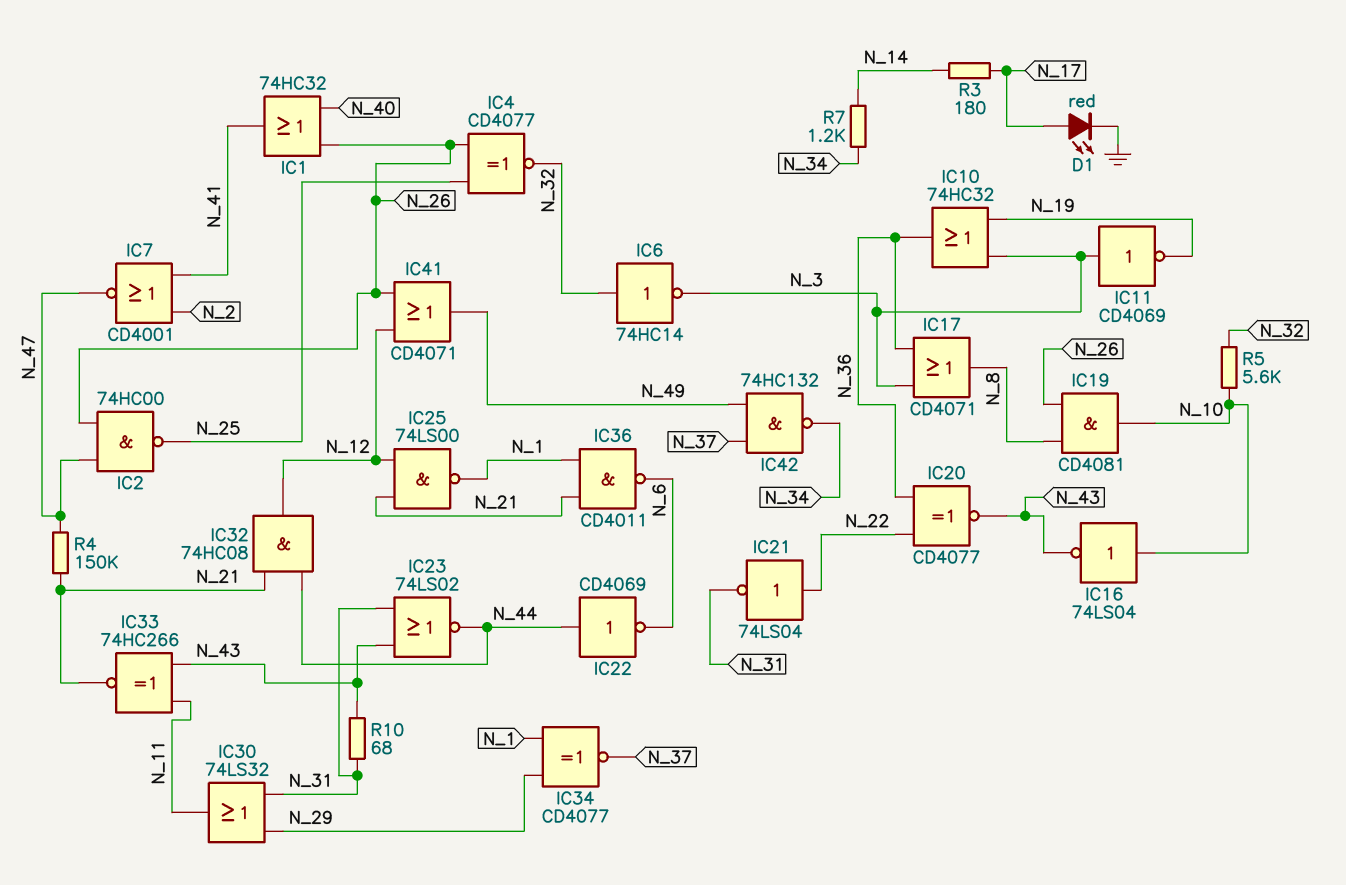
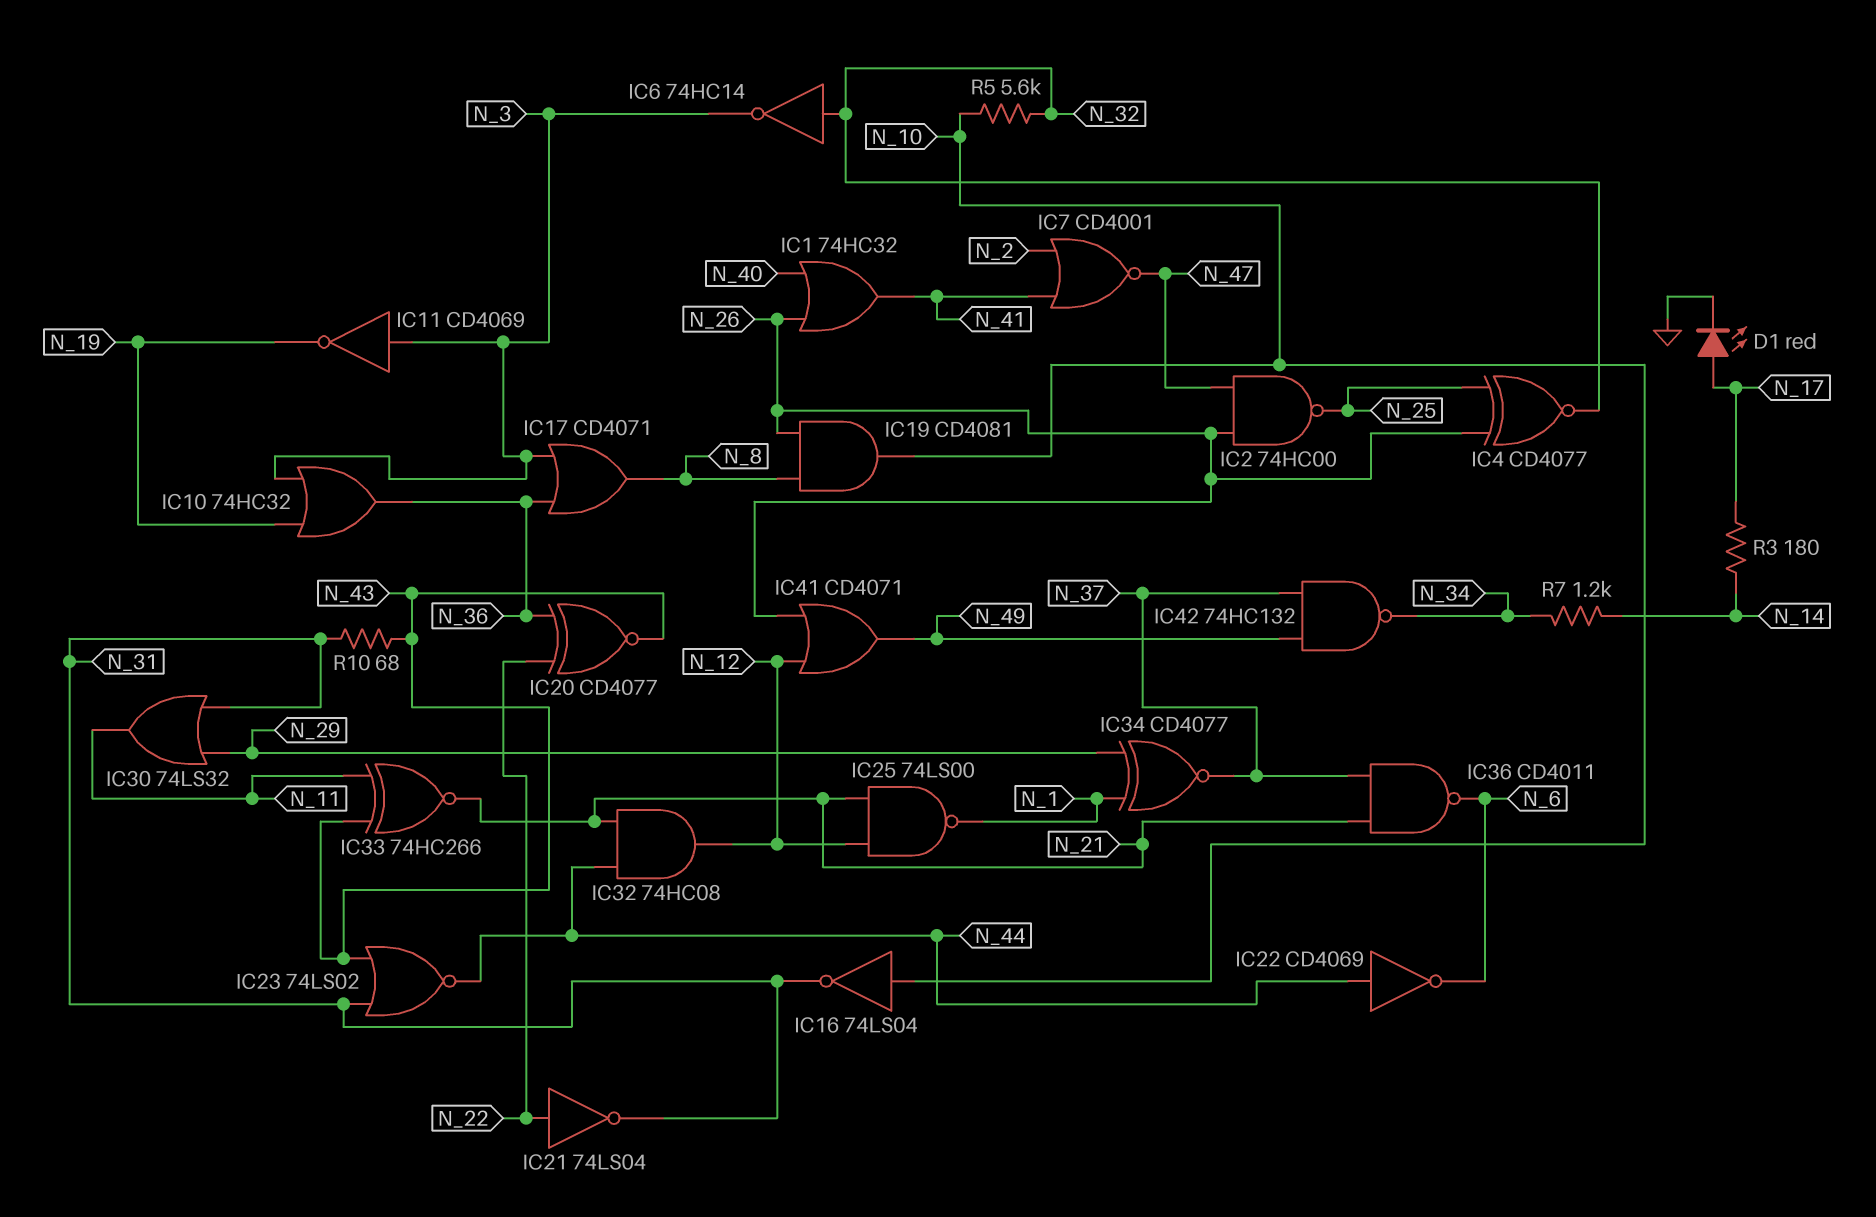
IC16: NOT 74LS04 (in N_10, out N_43) -> NOT 74LS04 (in N_10, out N_31)
IC36: NAND CD4011 (in N_1, in N_21, out N_6) -> NAND CD4011 (in N_21, in N_37, out N_6)
R4: 150k (N_21, N_47) -> none

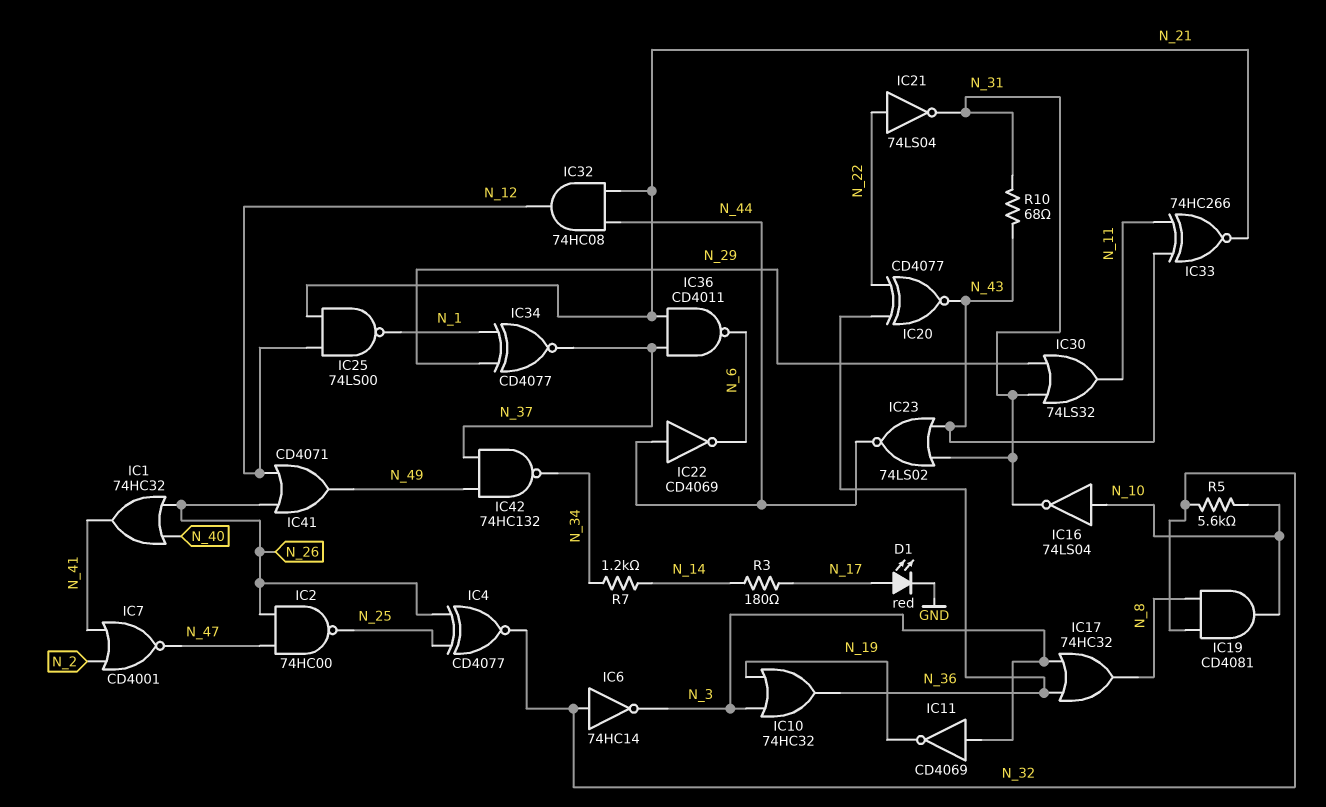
IC17: OR CD4071 (in N_3, in N_36, out N_8) -> OR 74HC32 (in N_3, in N_36, out N_8)
IC19: AND CD4081 (in N_8, in N_26, out N_10) -> AND CD4081 (in N_8, in N_32, out N_10)

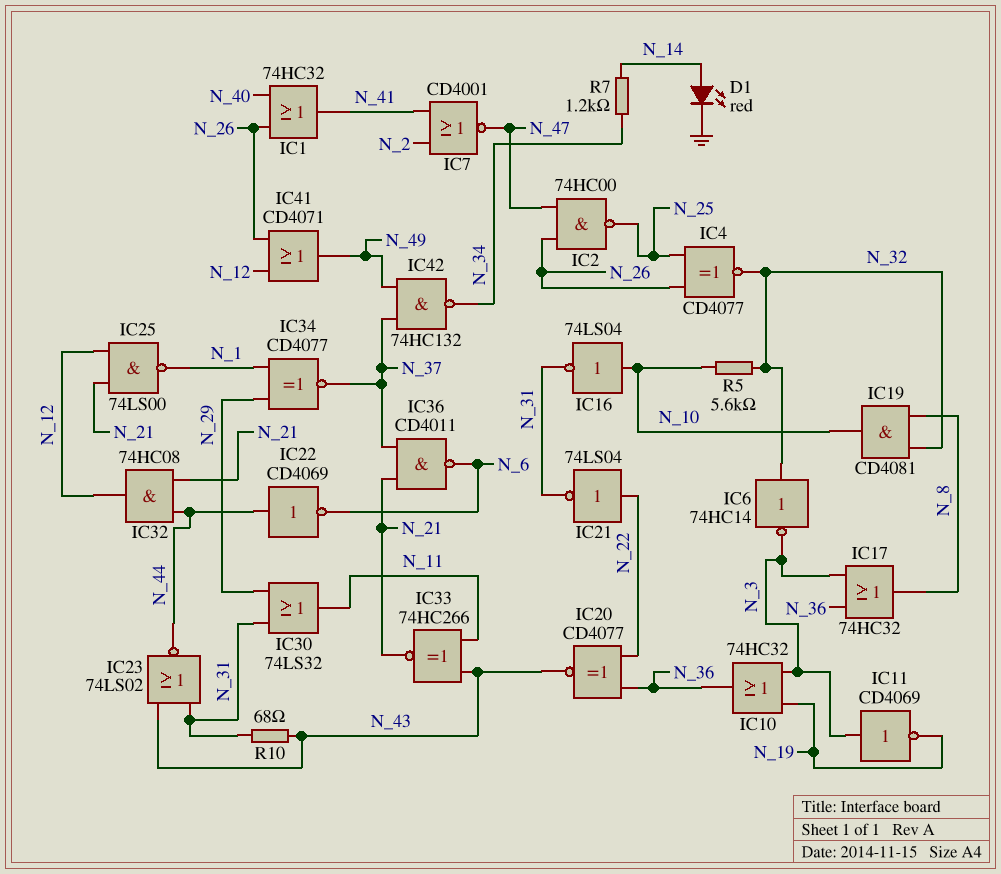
D1: LED red (A N_17, K GND) -> LED red (A N_14, K GND)
R3: 180 (N_14, N_17) -> none

